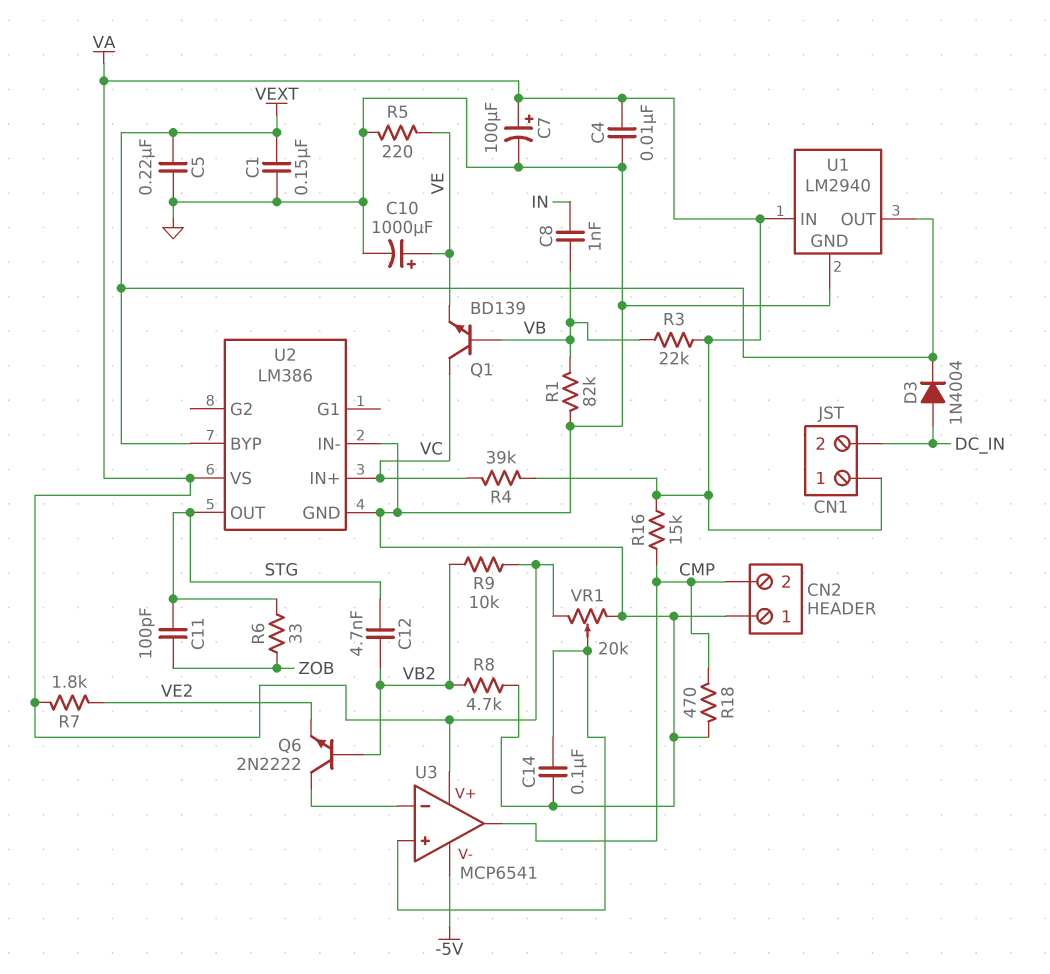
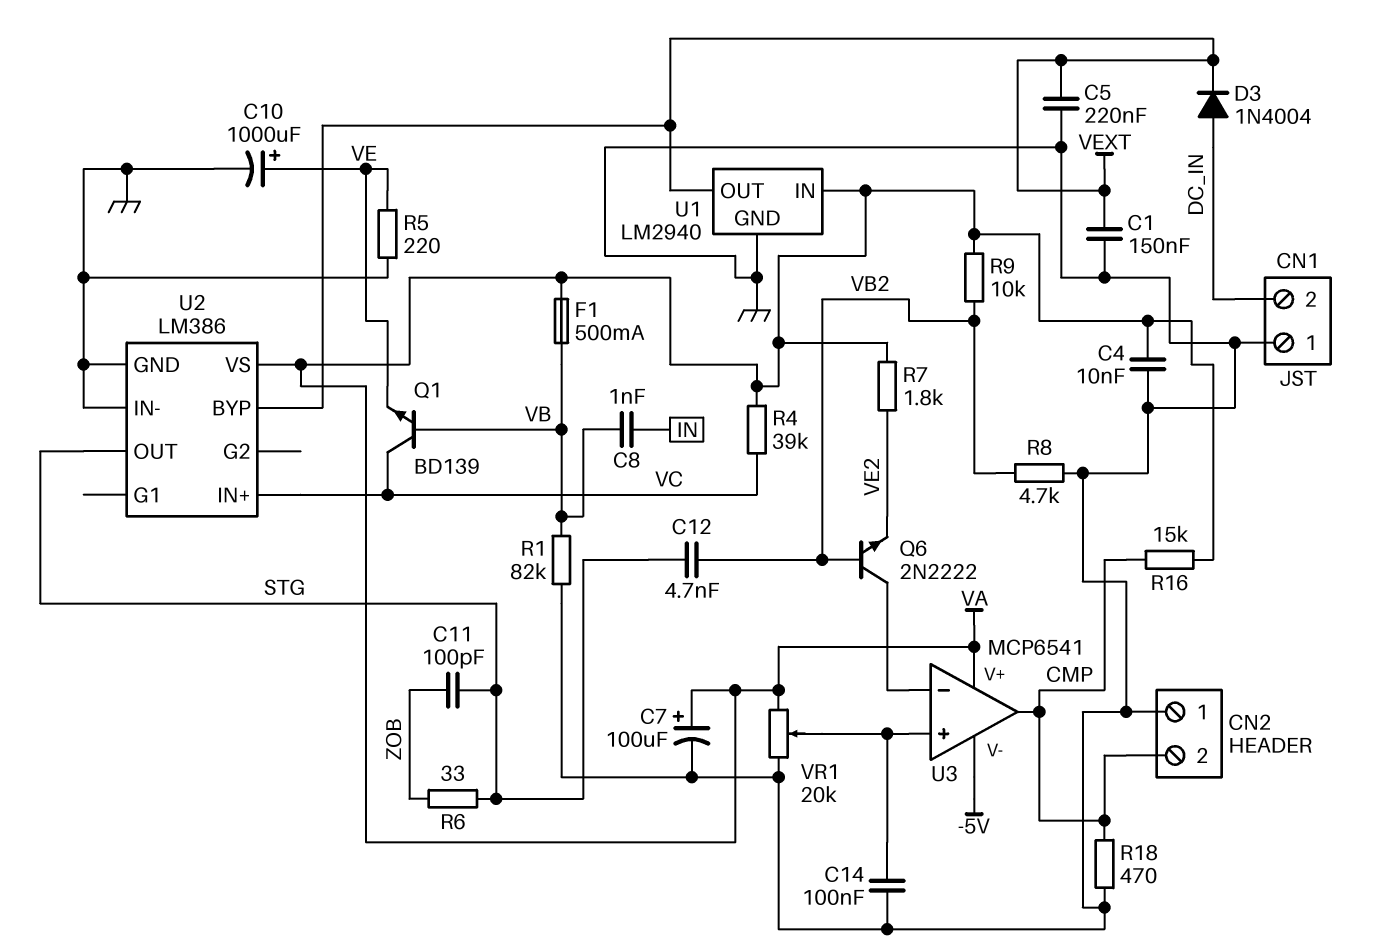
CN1 pin 1: VA -> GND
F1: none -> 500mA (VA, VB)
R3: 22k (VA, VB) -> none

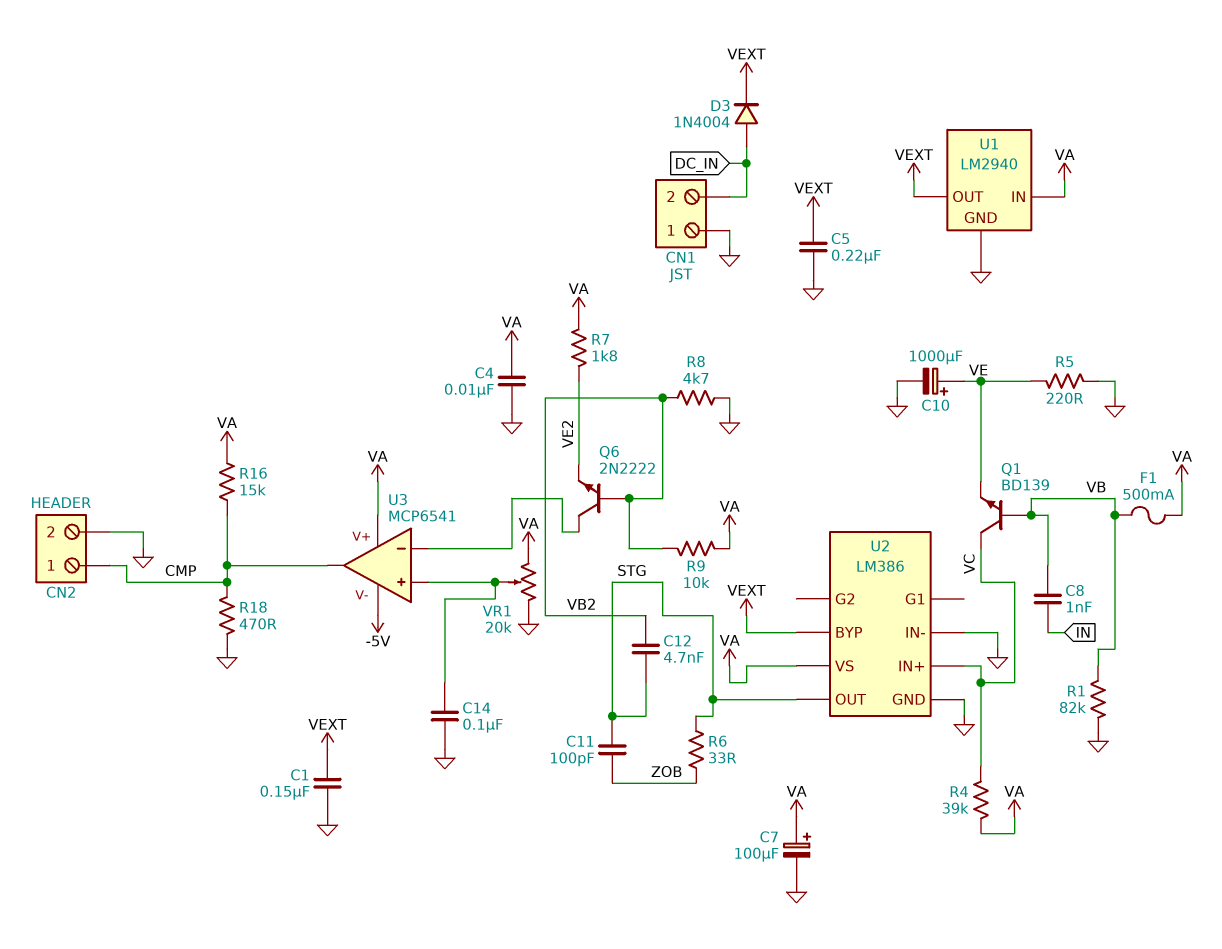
CN2 pin 1: GND -> CMP
CN2 pin 2: CMP -> GND

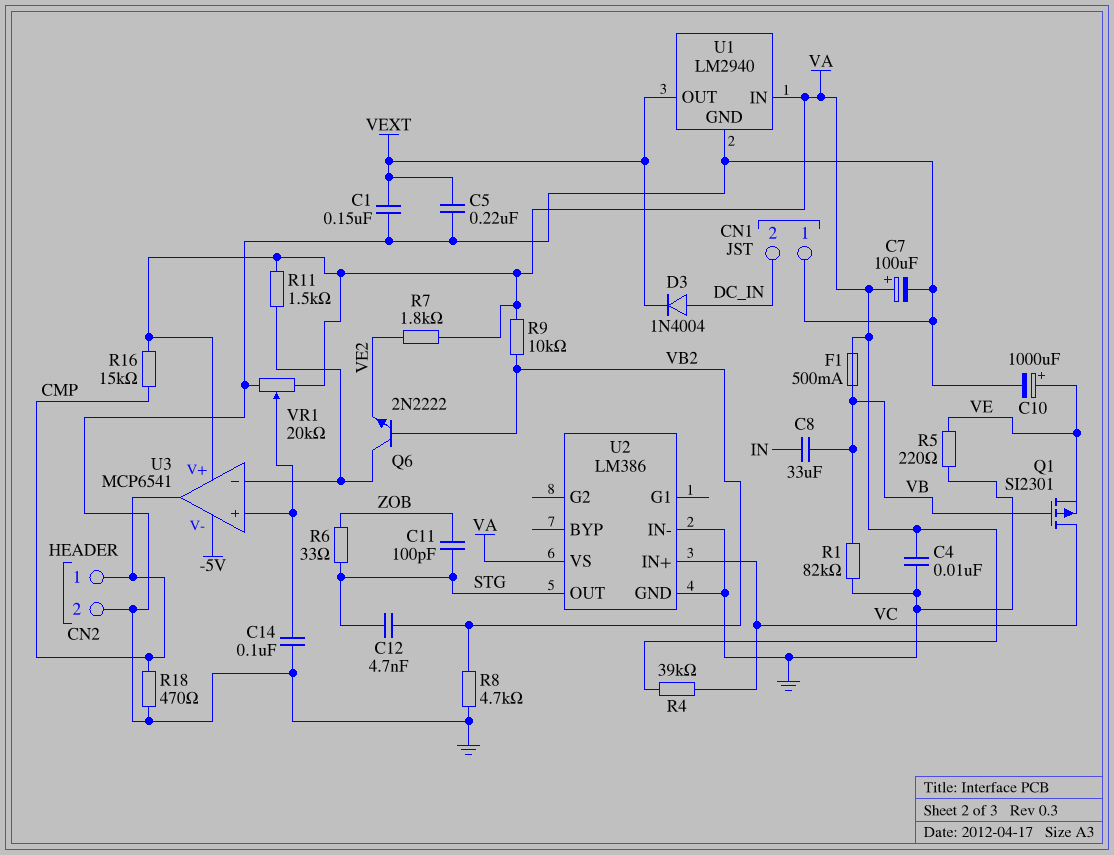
C8: 1nF (IN, VB) -> 33uF (IN, VB)
Q1: NPN BD139 (B VB, C VC, E VE) -> PMOS SI2301 (G VB, D VC, S VE)
R11: none -> 1.5k (U3/in-, VA)
U2 pin BYP: VEXT -> none

